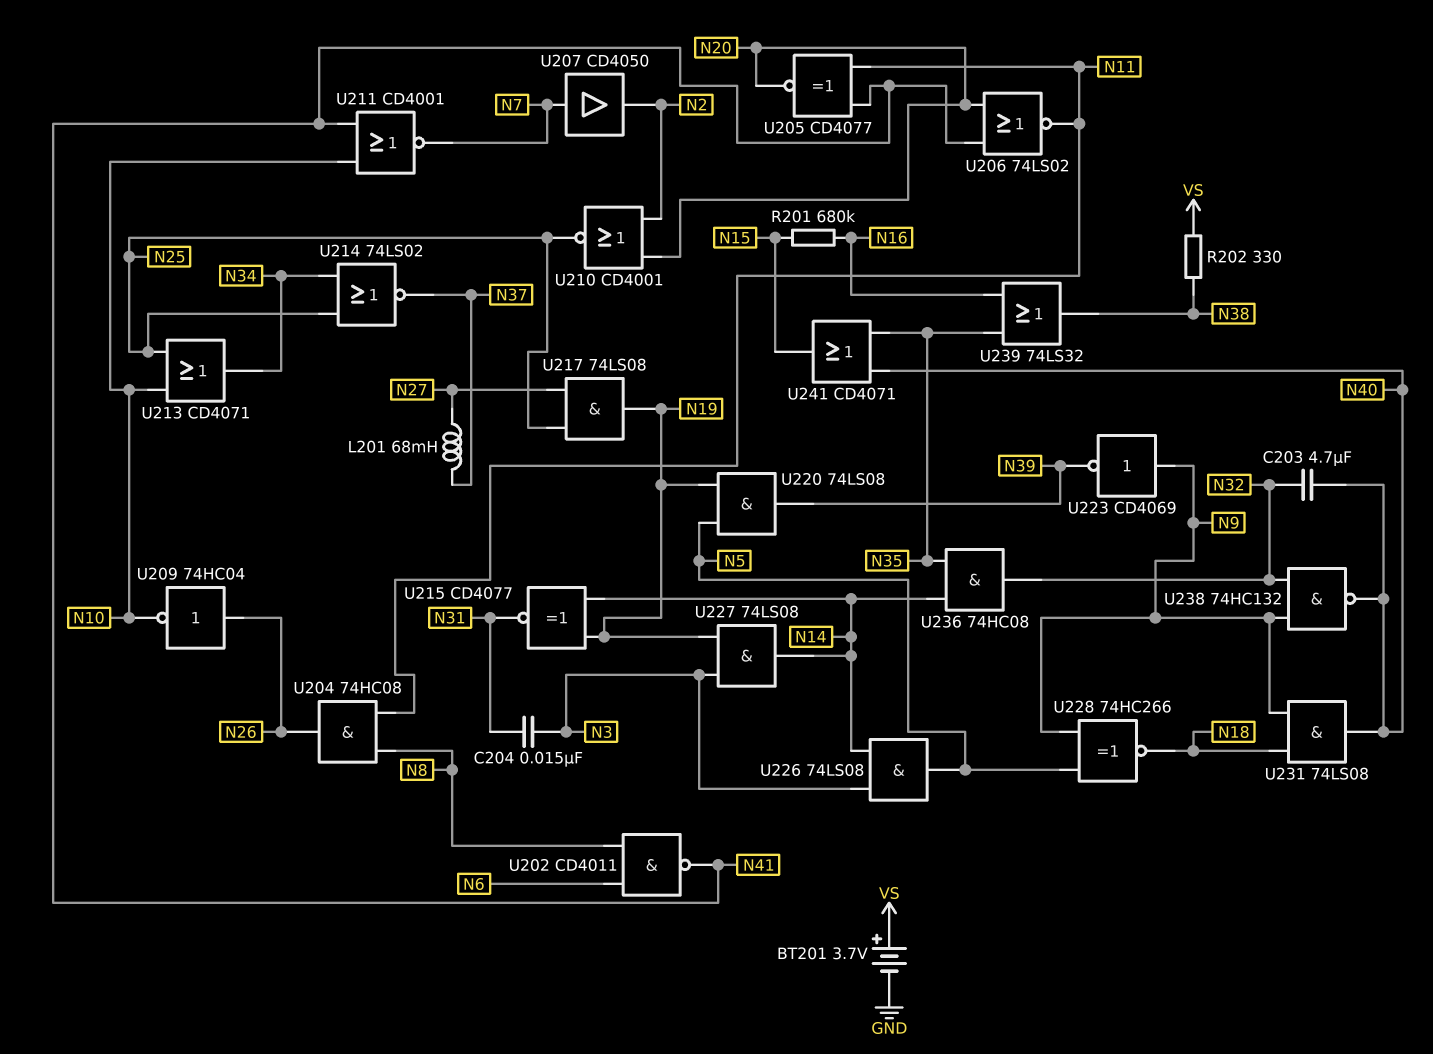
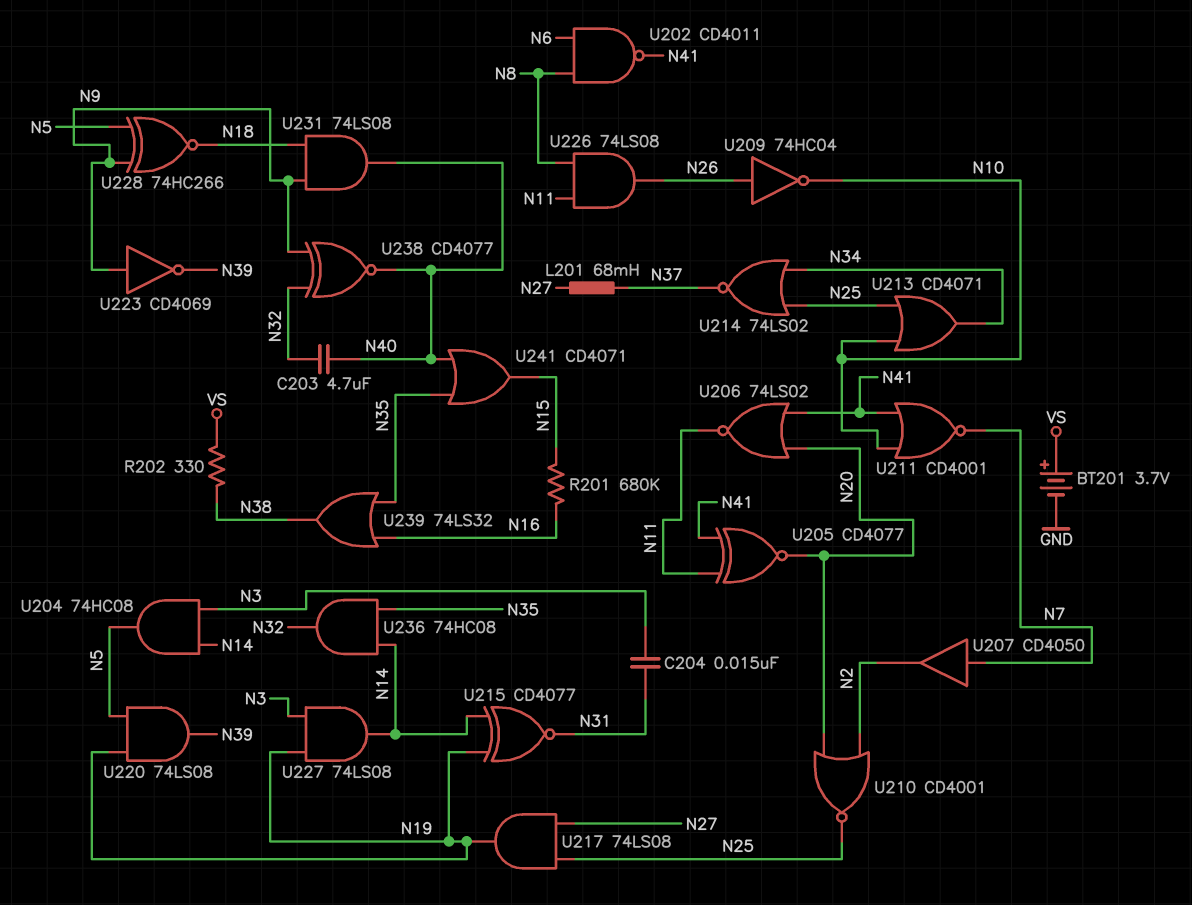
U204: AND 74HC08 (in N8, in N11, out N26) -> AND 74HC08 (in N3, in N14, out N5)
U226: AND 74LS08 (in N3, in N14, out N5) -> AND 74LS08 (in N8, in N11, out N26)
U238: NAND 74HC132 (in N9, in N32, out N40) -> XNOR CD4077 (in N9, in N32, out N40)

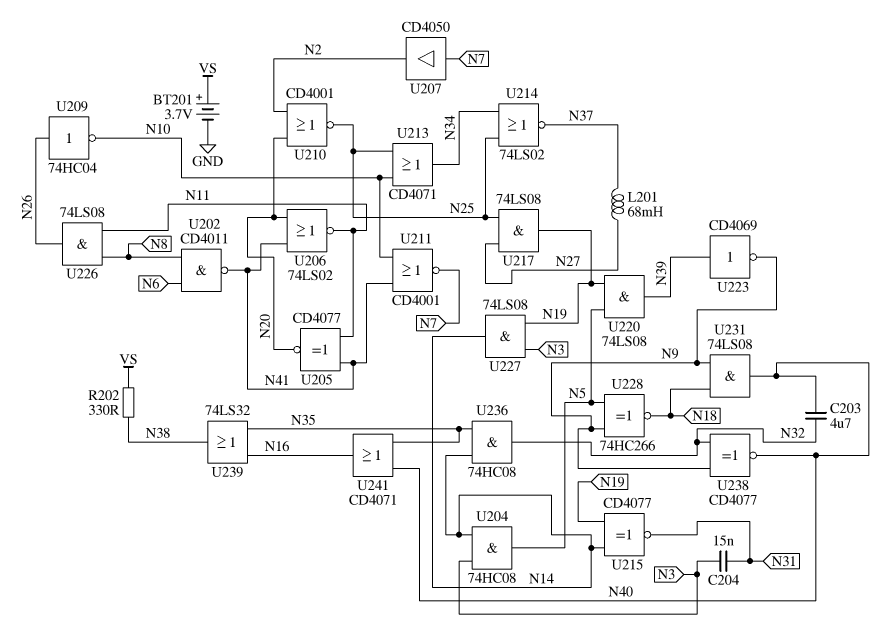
R201: 680k (N15, N16) -> none
U223: NOT CD4069 (in N9, out N39) -> NOT CD4069 (in N39, out N9)
U241: OR CD4071 (in N35, in N40, out N15) -> OR CD4071 (in N35, in N40, out N16)

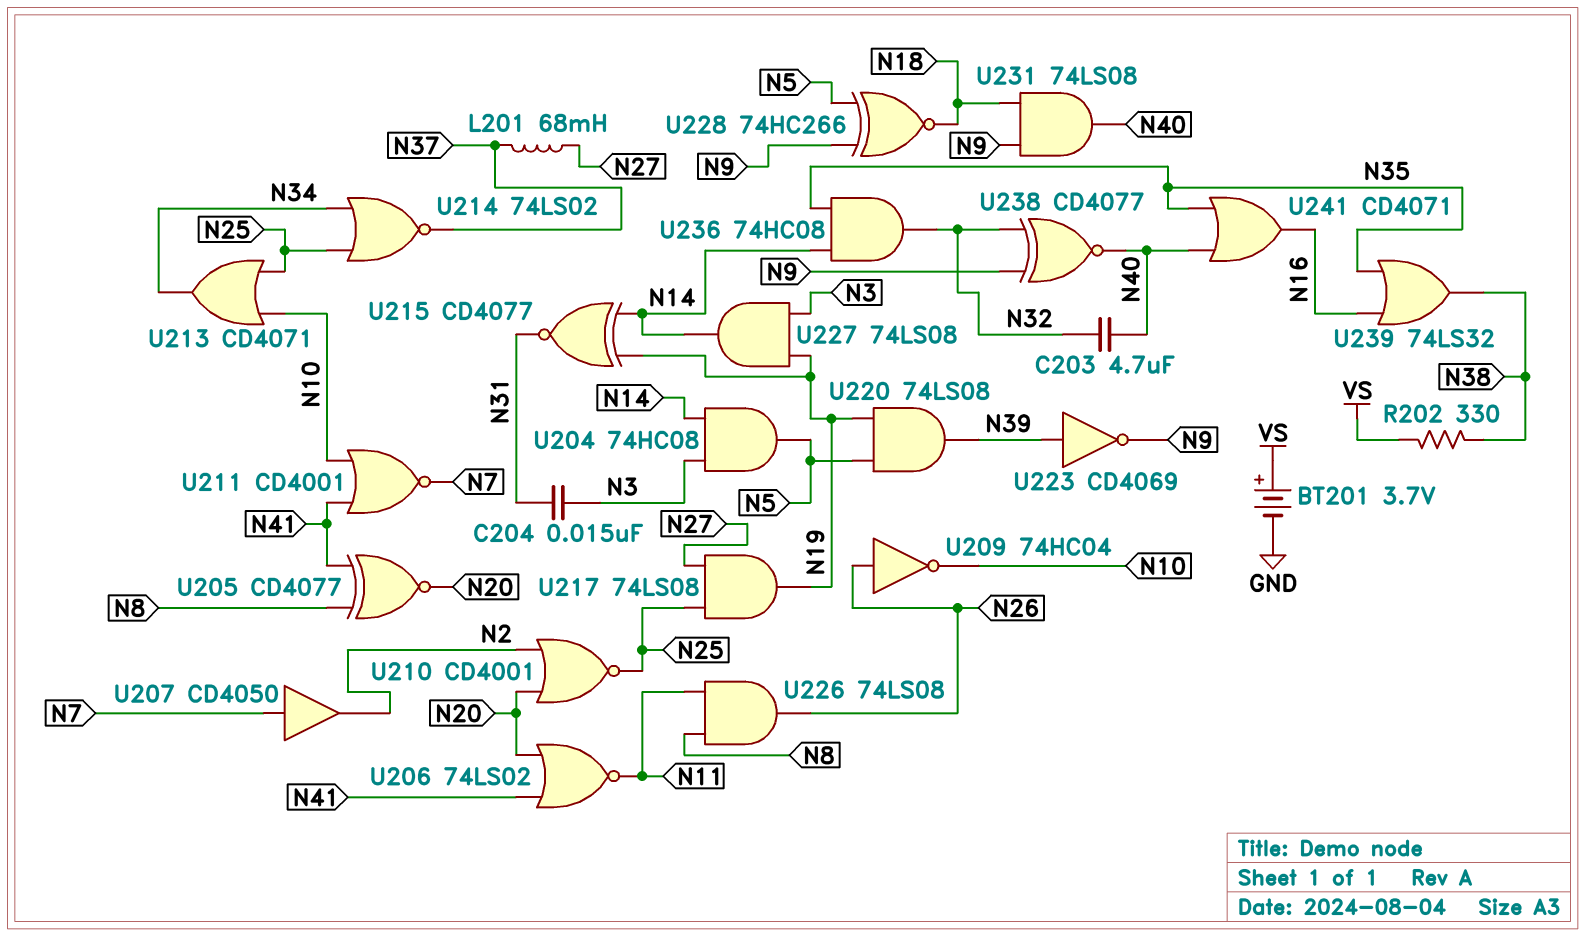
U202: NAND CD4011 (in N6, in N8, out N41) -> none
U205: XNOR CD4077 (in N11, in N41, out N20) -> XNOR CD4077 (in N8, in N41, out N20)

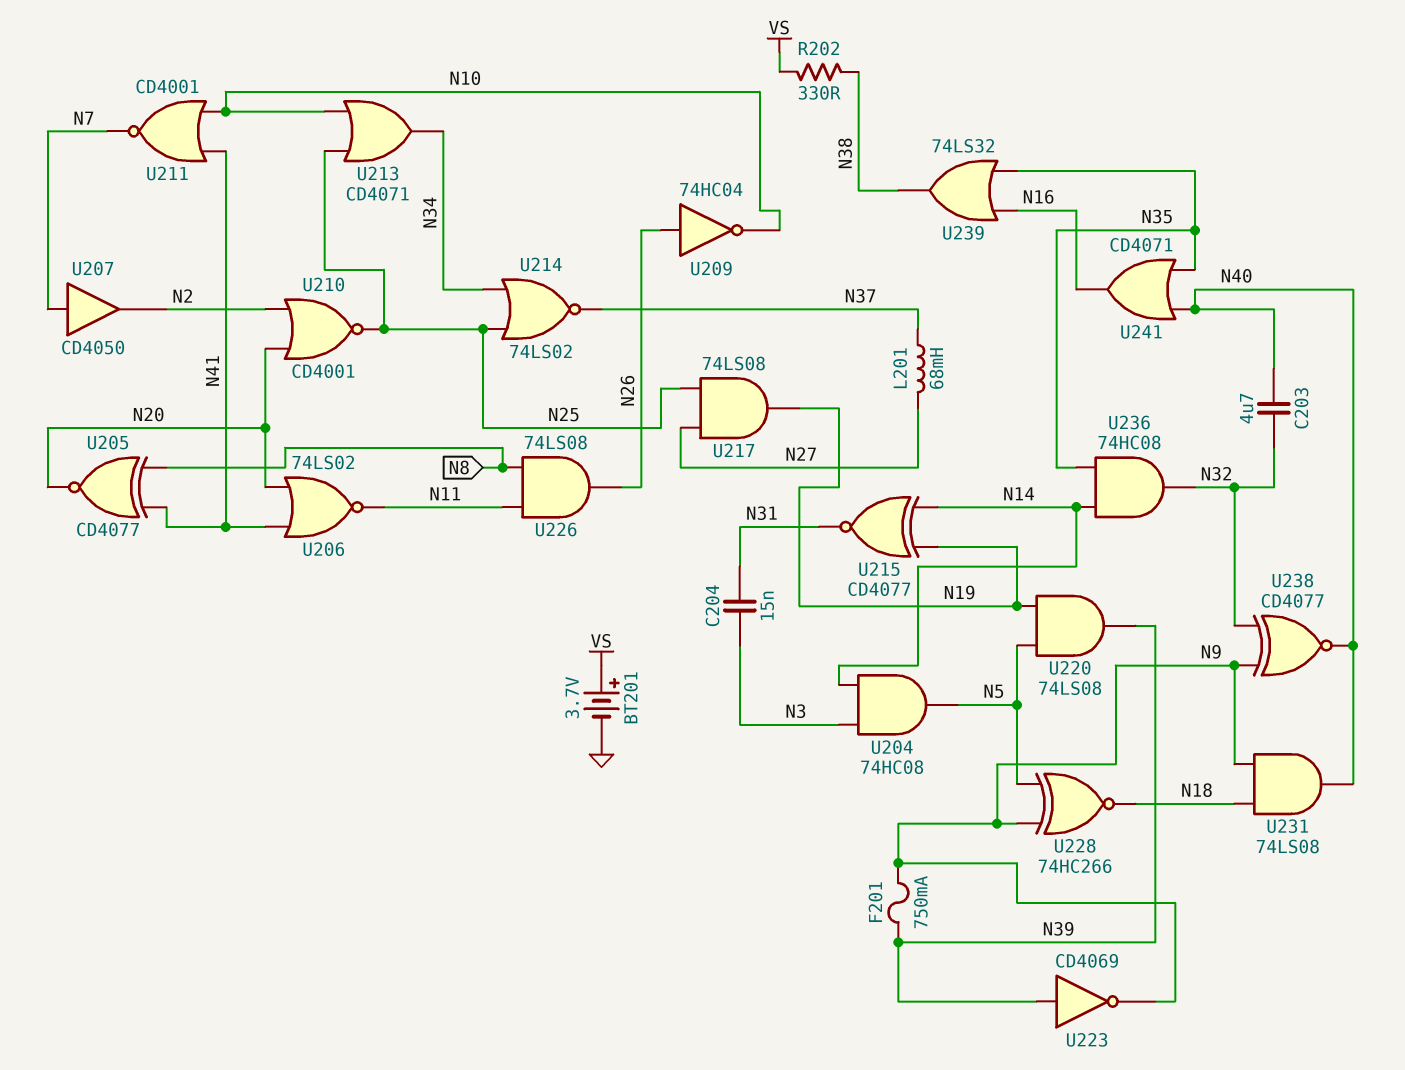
F201: none -> 750mA (N9, N39)
U227: AND 74LS08 (in N3, in N19, out N14) -> none

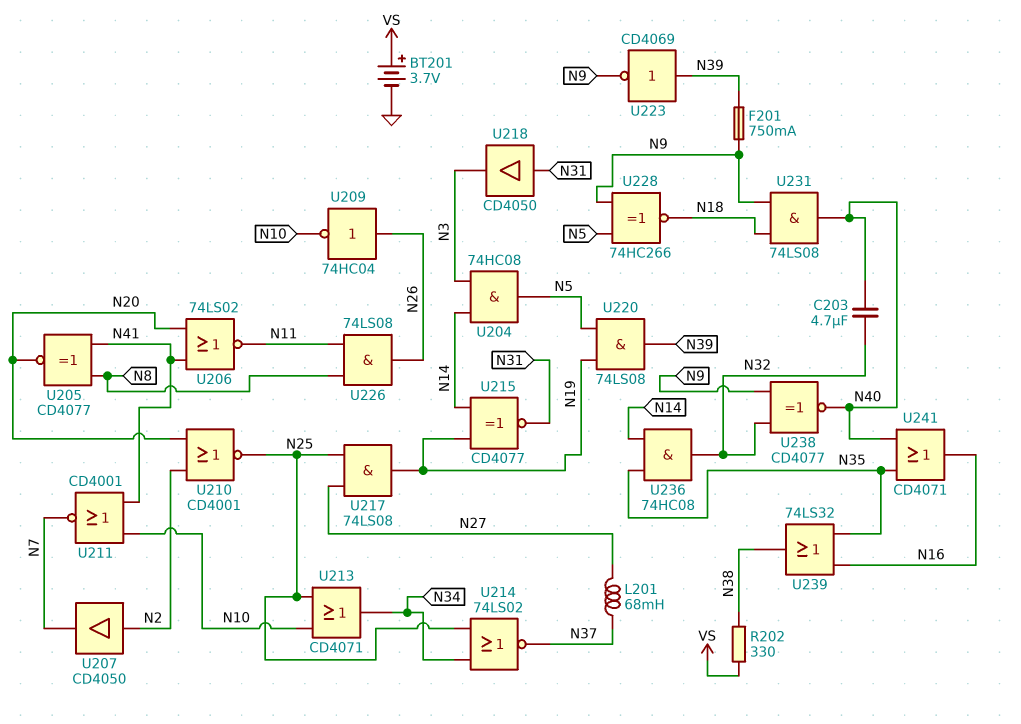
C204: 15nF (N3, N31) -> none
U207: buffer CD4050 (in N7, out N2) -> buffer CD4050 (in N2, out N7)
U218: none -> buffer CD4050 (in N31, out N3)

